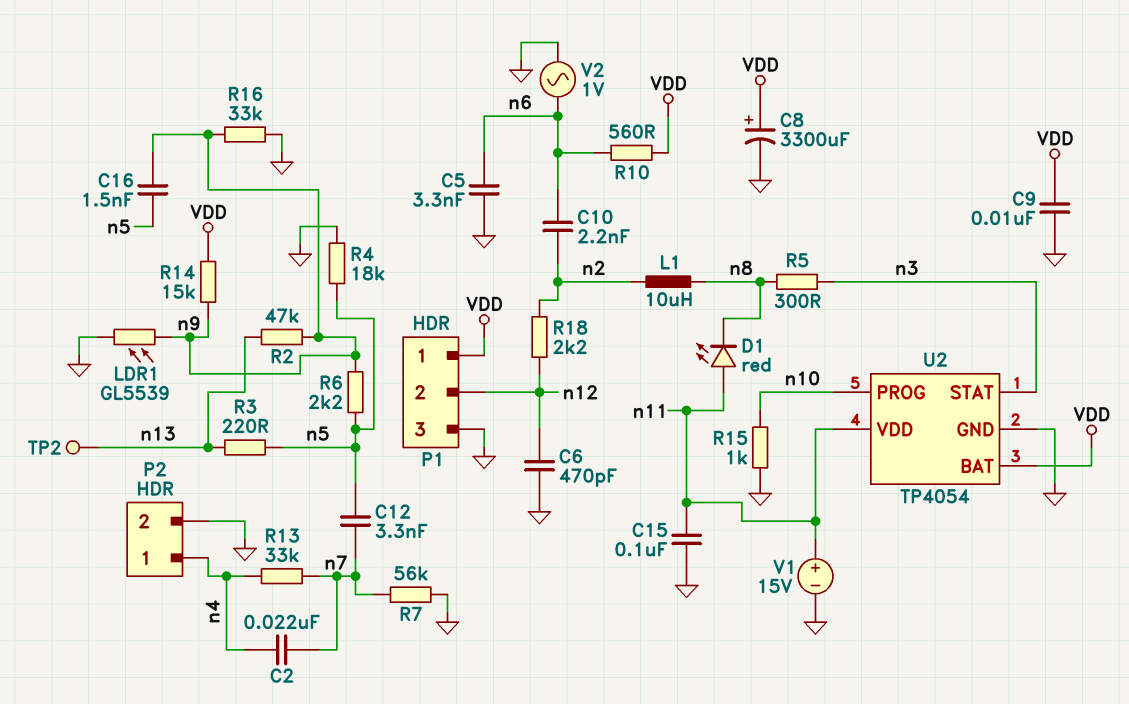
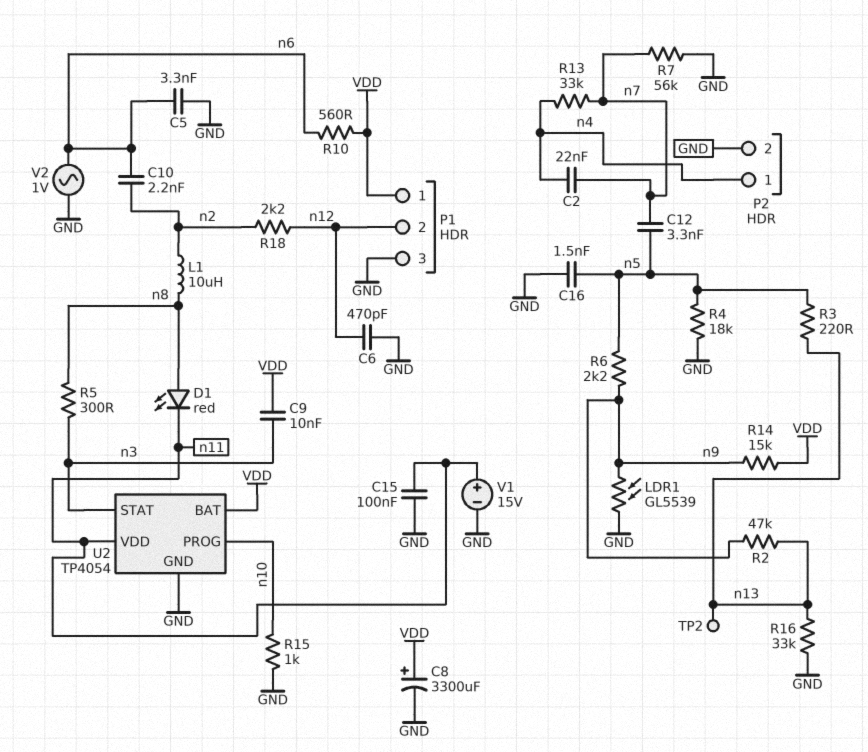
C9: 10nF (GND, VDD) -> 10nF (VDD, n3)
C16: 1.5nF (n5, n9) -> 1.5nF (GND, n5)
D1: LED red (A n11, K n8) -> LED red (A n8, K n11)
R16: 33k (GND, n9) -> 33k (GND, n13)

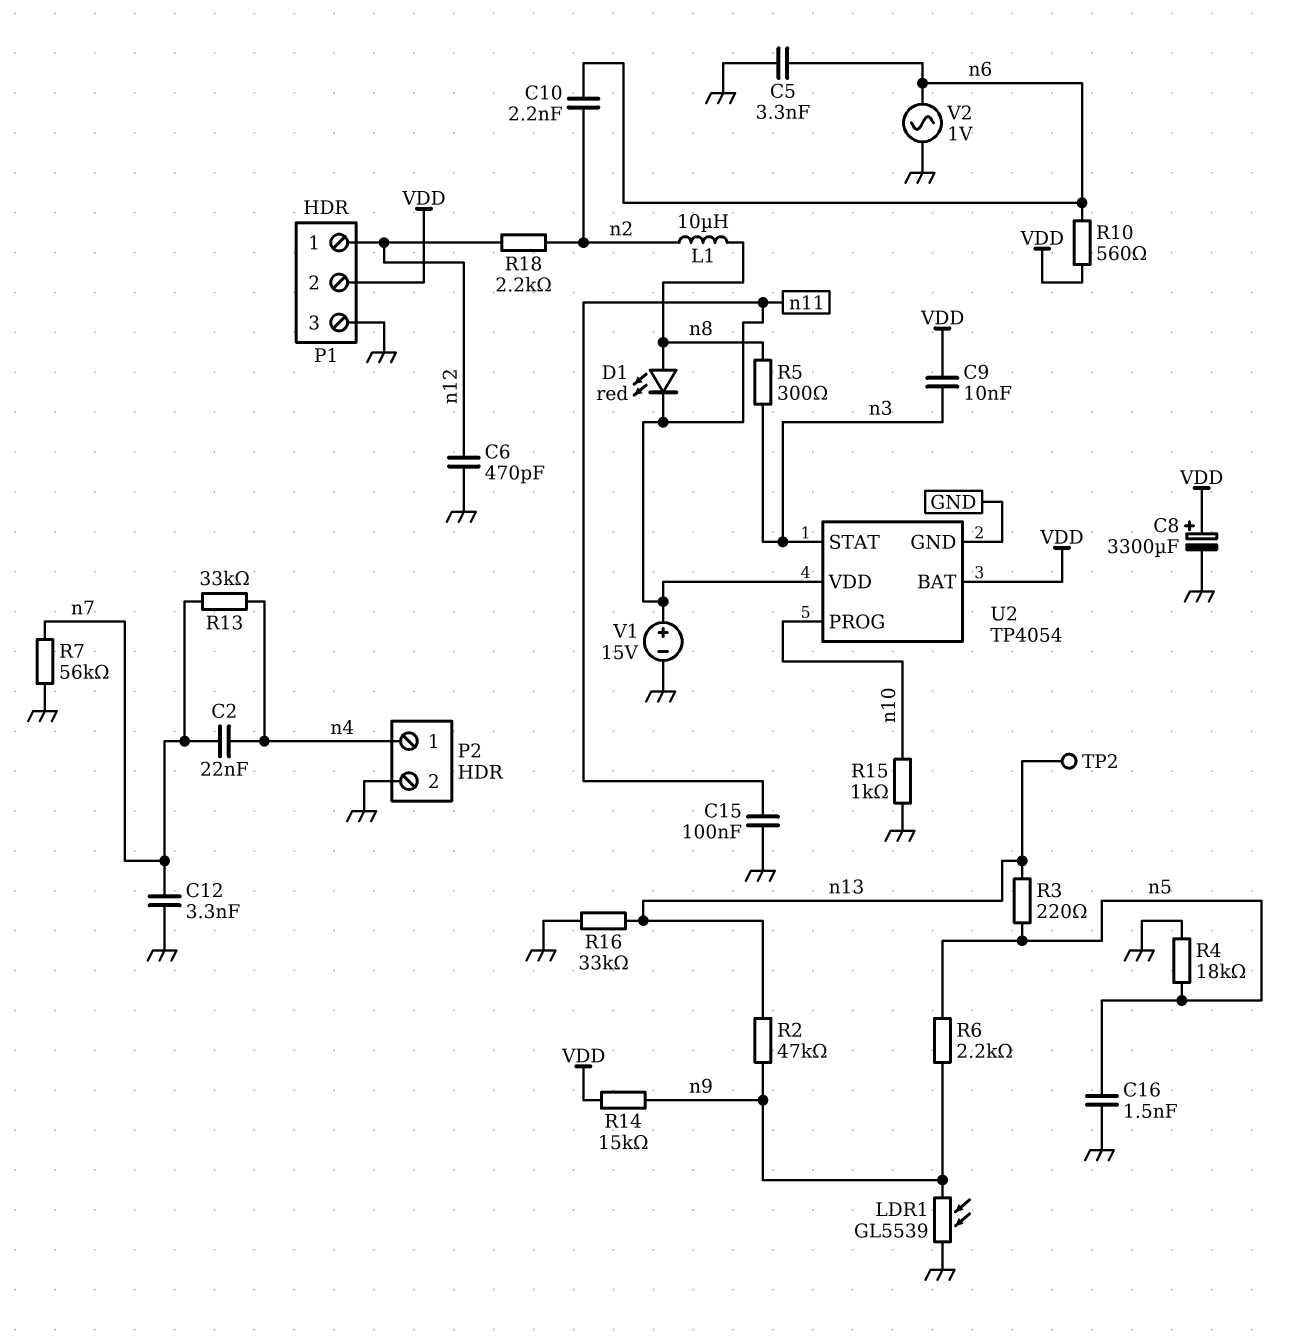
C12: 3.3nF (n5, n7) -> 3.3nF (GND, n7)
P1 pin 1: VDD -> n12
P1 pin 2: n12 -> VDD

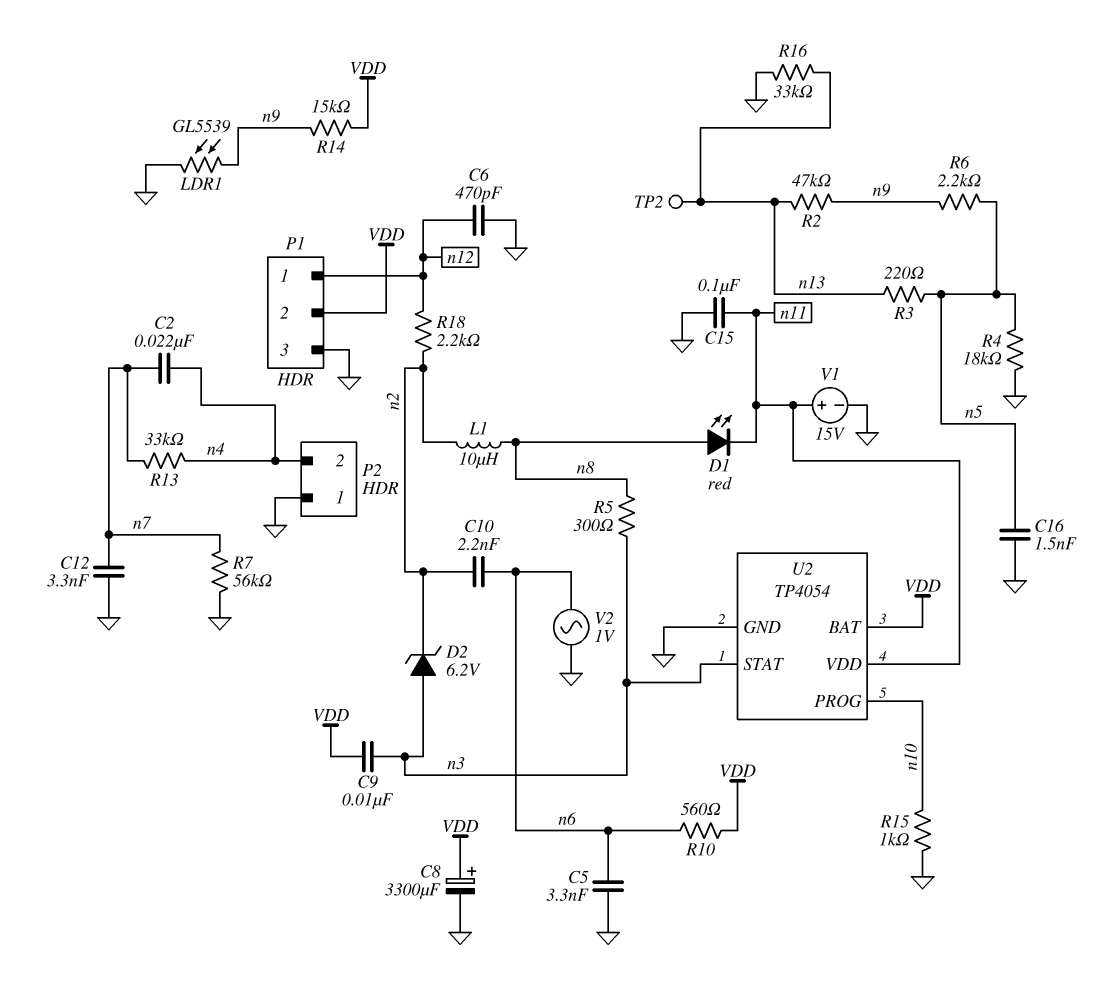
D2: none -> zener 6.2V (A n3, K n2)
P2 pin 1: n4 -> GND
P2 pin 2: GND -> n4

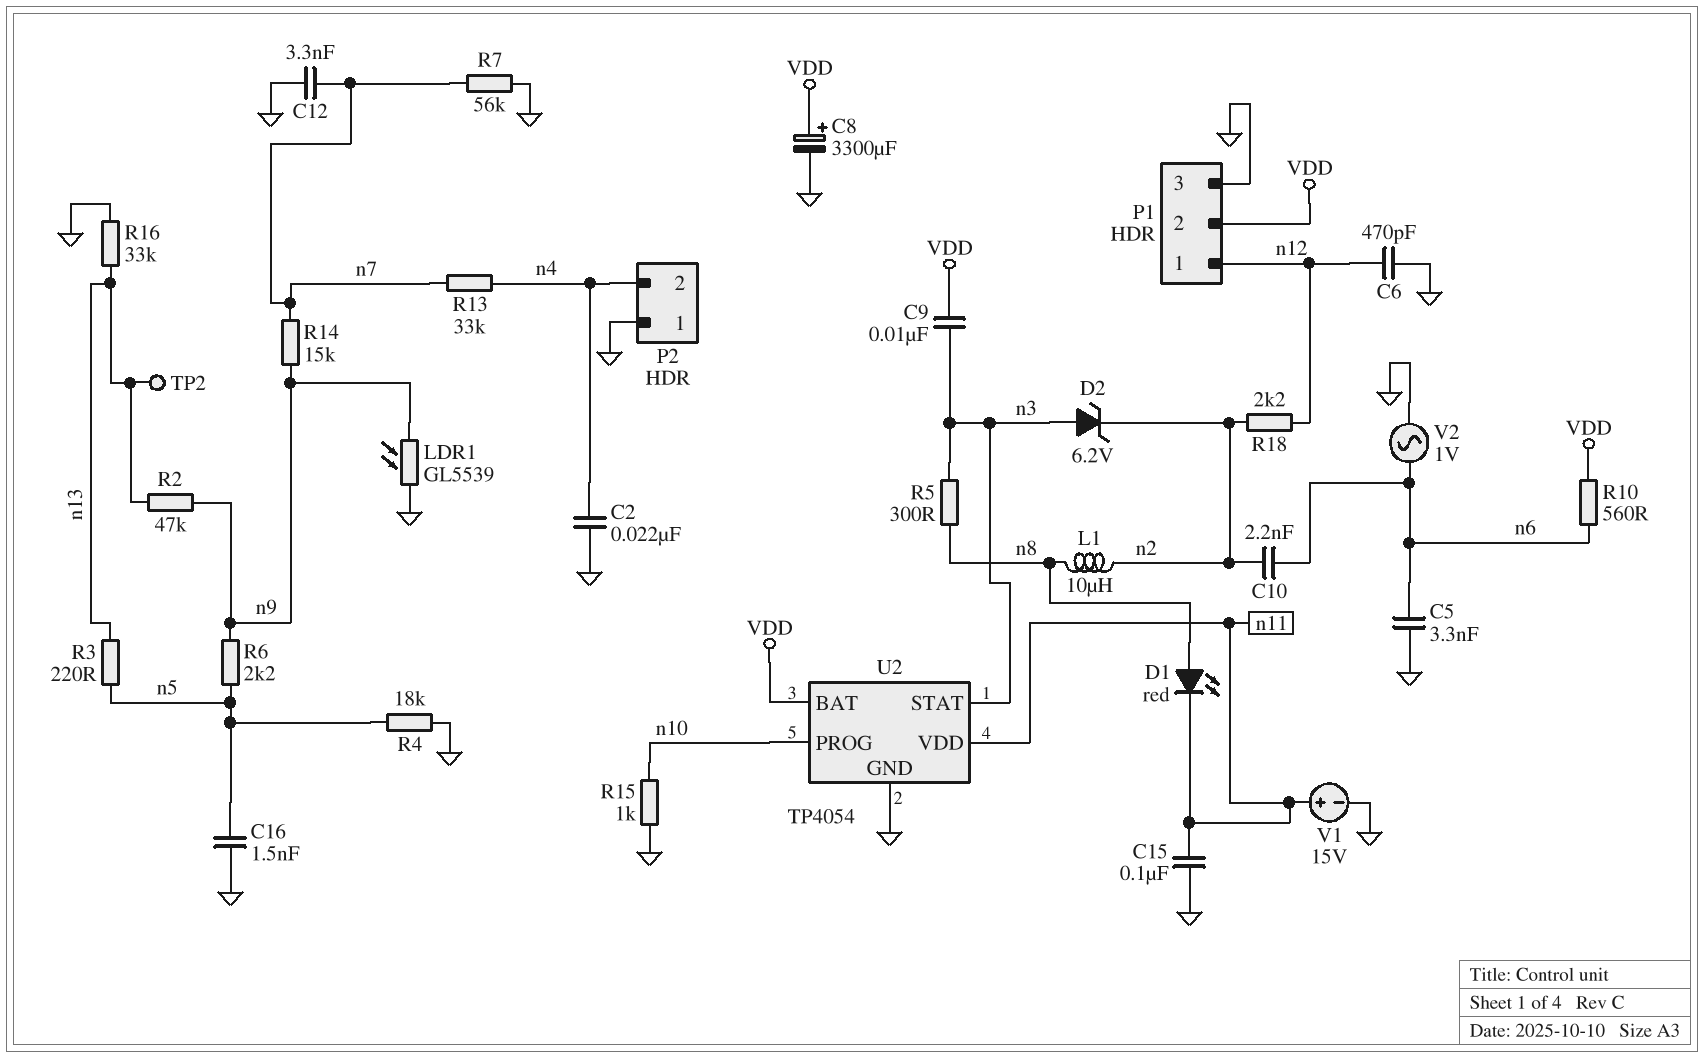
C2: 22nF (n4, n7) -> 22nF (GND, n4)
R14: 15k (VDD, n9) -> 15k (n7, n9)

